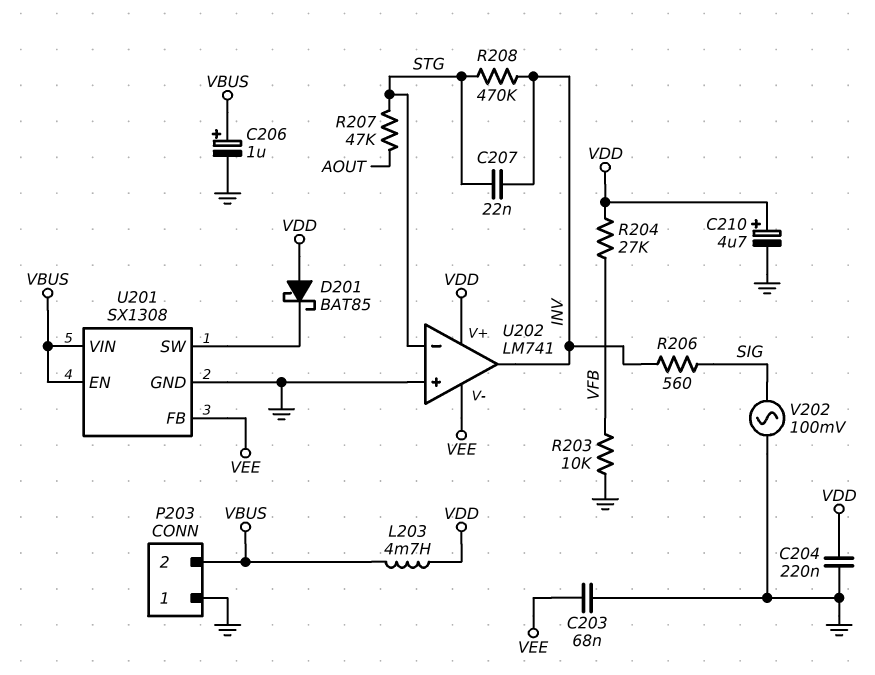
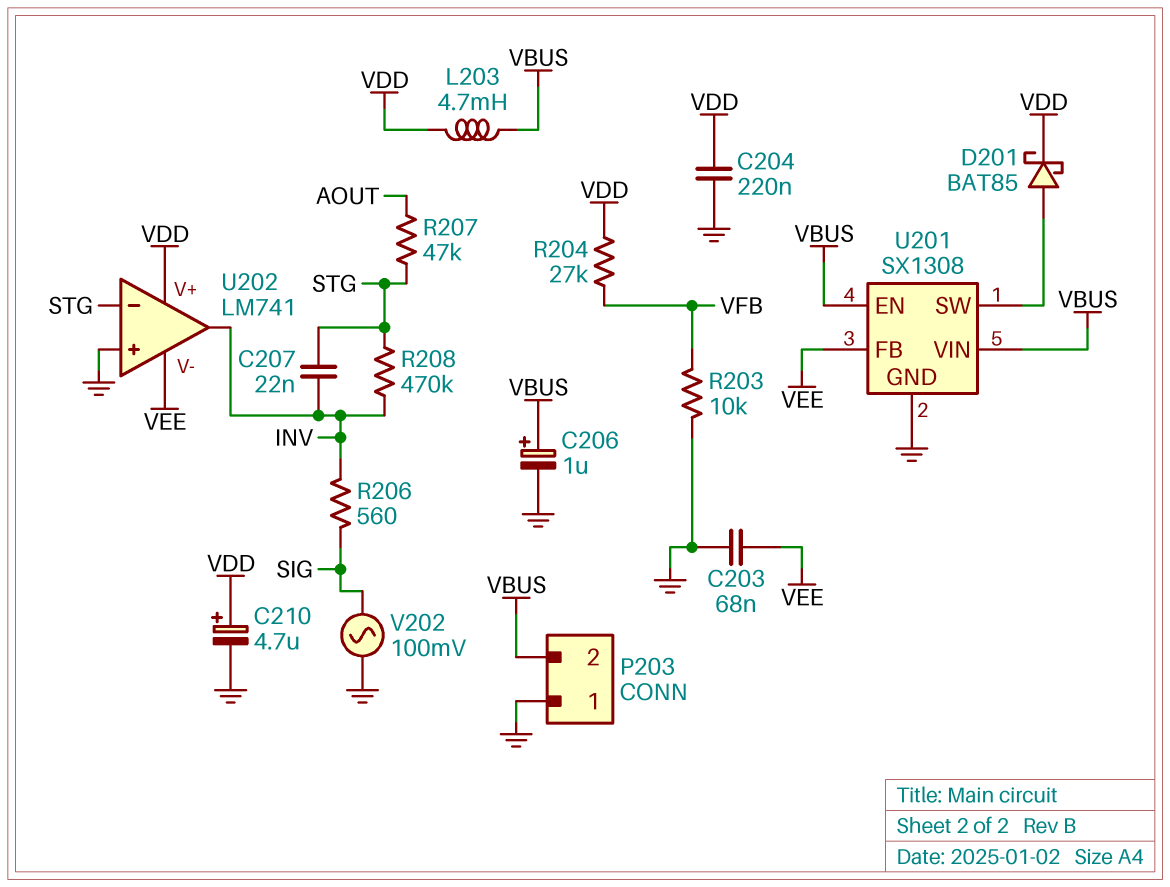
D201: schottky BAT85 (A VDD, K U201/SW) -> schottky BAT85 (A U201/SW, K VDD)

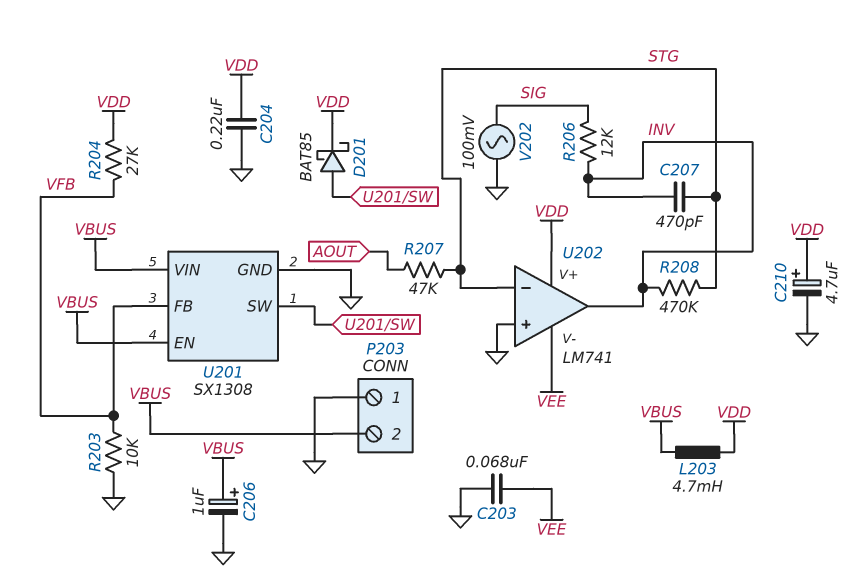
C207: 22nF (INV, STG) -> 470pF (INV, STG)
R206: 560 (INV, SIG) -> 12k (INV, SIG)
U201 pin FB: VEE -> VFB

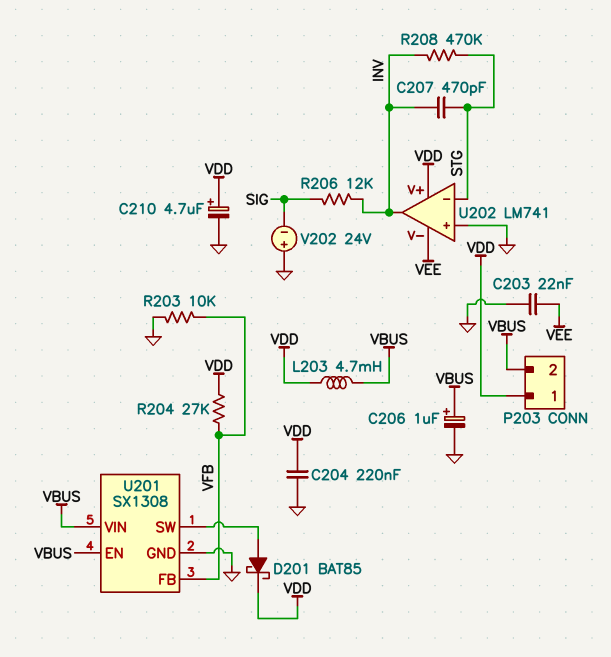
C203: 68nF (GND, VEE) -> 22nF (GND, VEE)
P203 pin 1: GND -> VDD
R207: 47k (AOUT, STG) -> none
V202: AC 100mV (GND, SIG) -> 24V (plus GND, minus SIG)

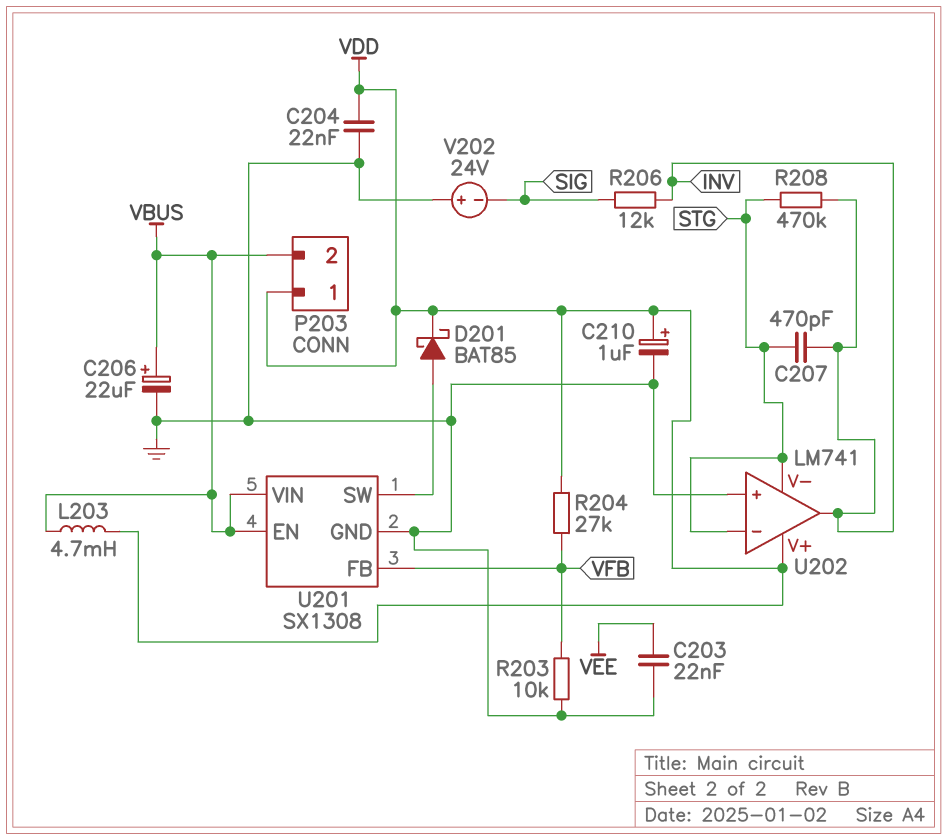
C204: 220nF (GND, VDD) -> 22nF (GND, VDD)
C206: 1uF (plus VBUS, minus GND) -> 22uF (plus VBUS, minus GND)
C210: 4.7uF (plus VDD, minus GND) -> 1uF (plus VDD, minus GND)
U202 pin V-: VEE -> STG

